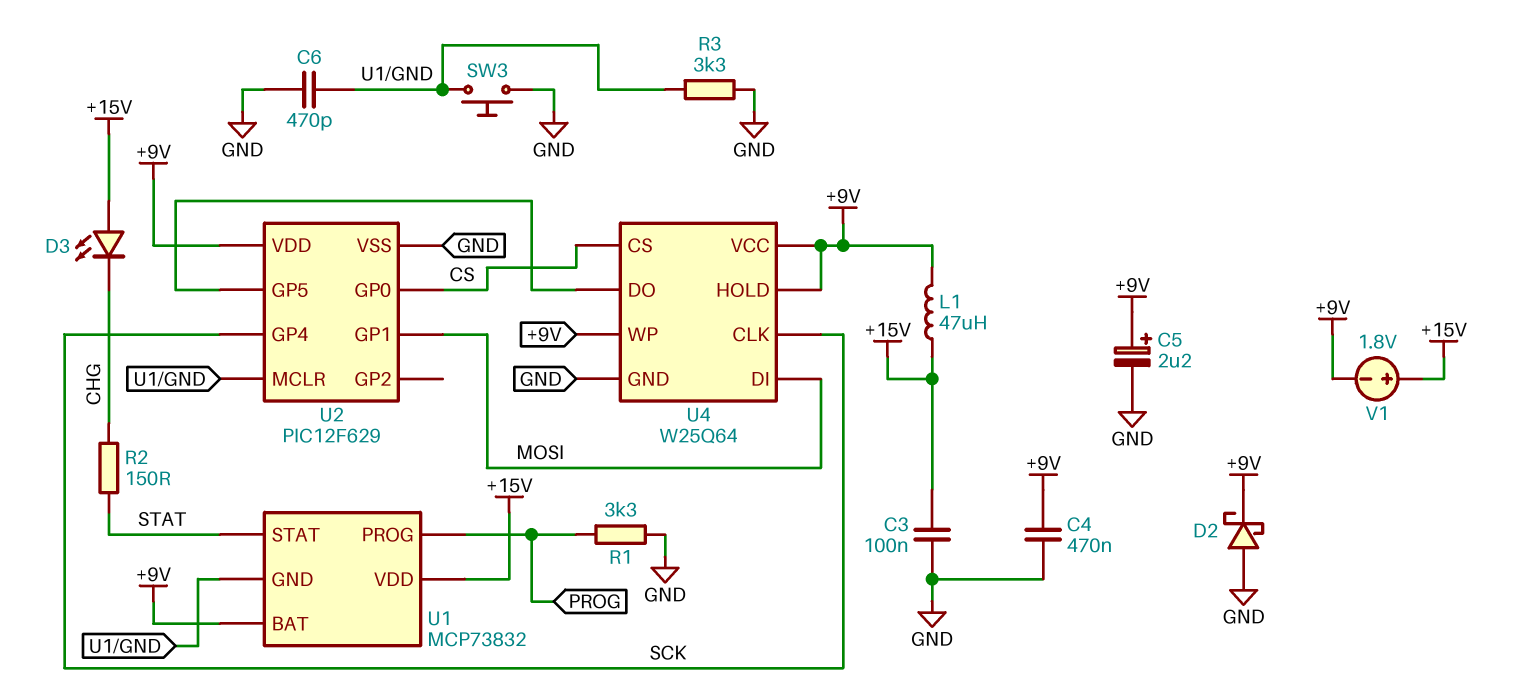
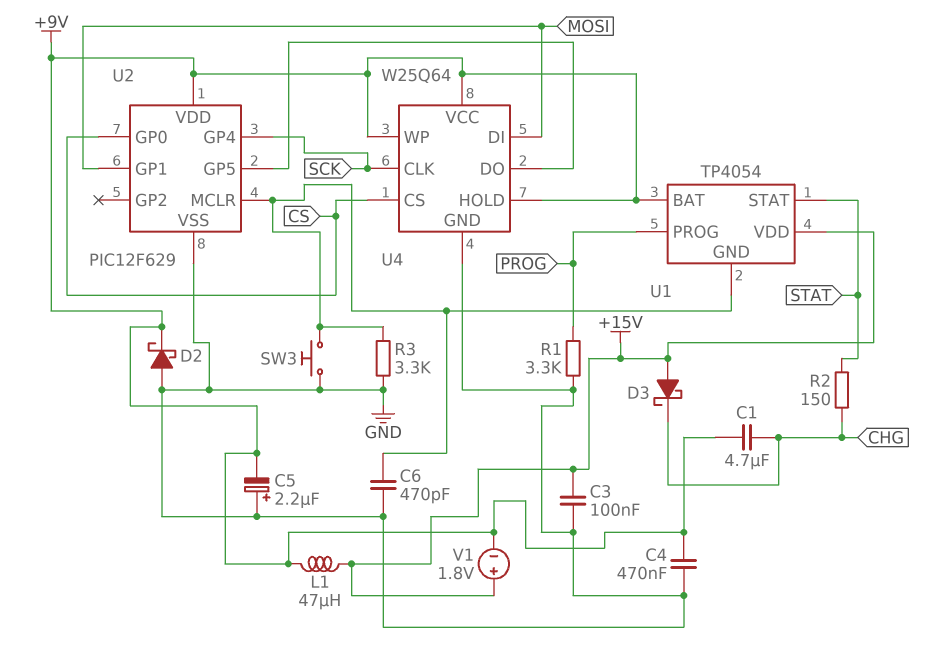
C1: none -> 4.7uF (+9V, CHG)
C5: 2.2uF (plus +9V, minus GND) -> 2.2uF (plus GND, minus +9V)
D3: LED (A +15V, K CHG) -> schottky (A +15V, K CHG)
U1: MCP73832 -> TP4054

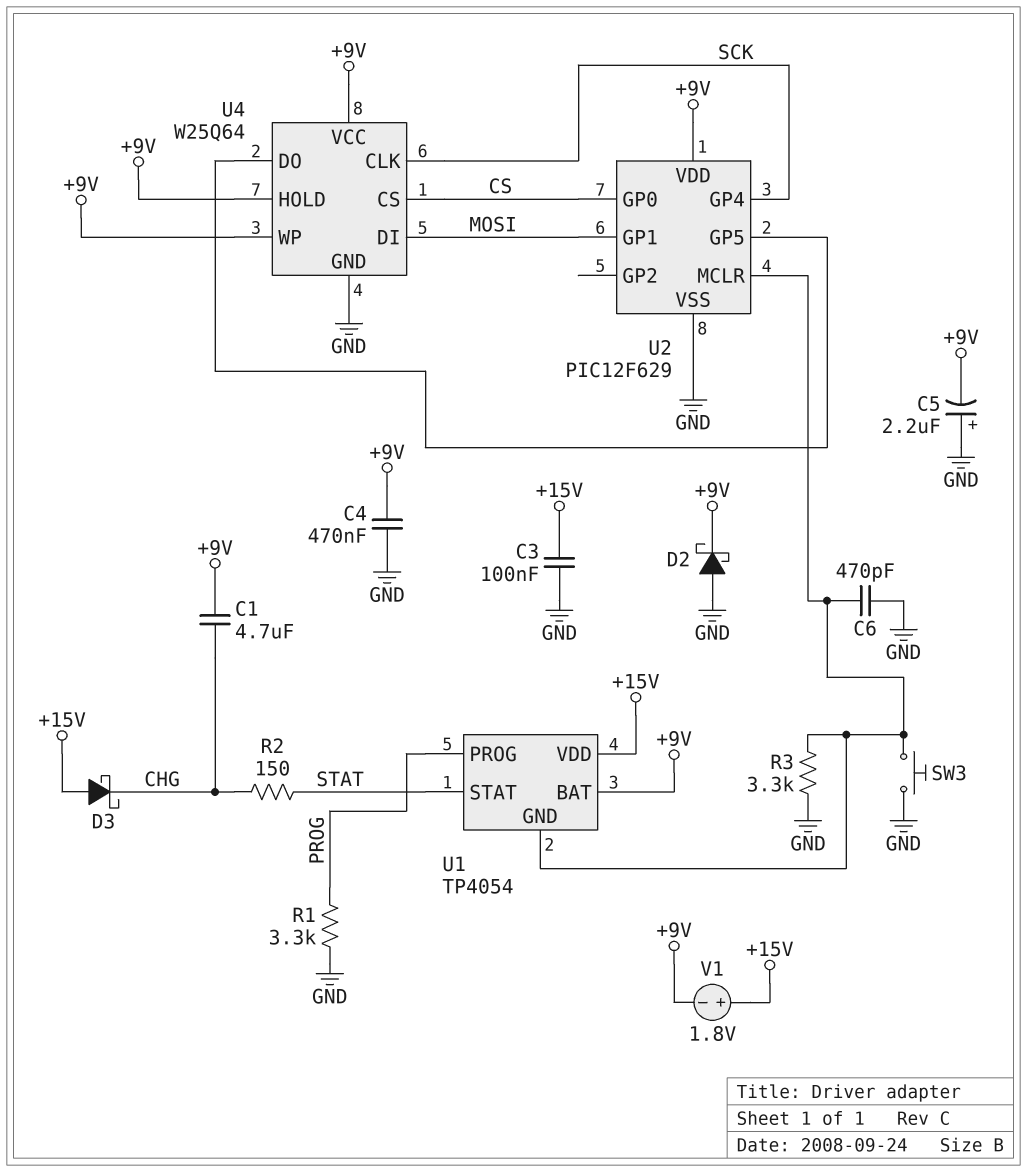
L1: 47uH (+9V, +15V) -> none

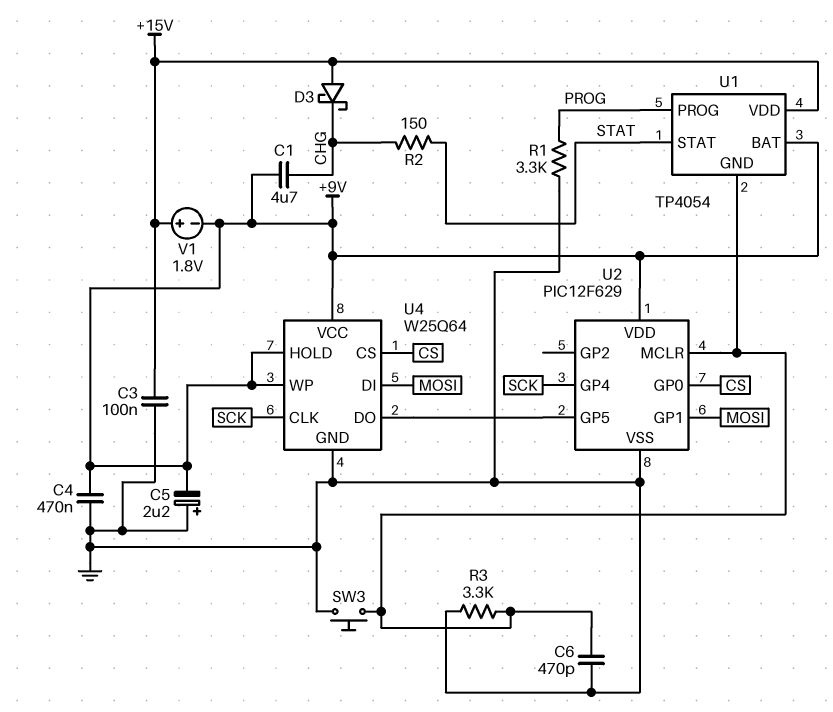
D2: schottky (A GND, K +9V) -> none

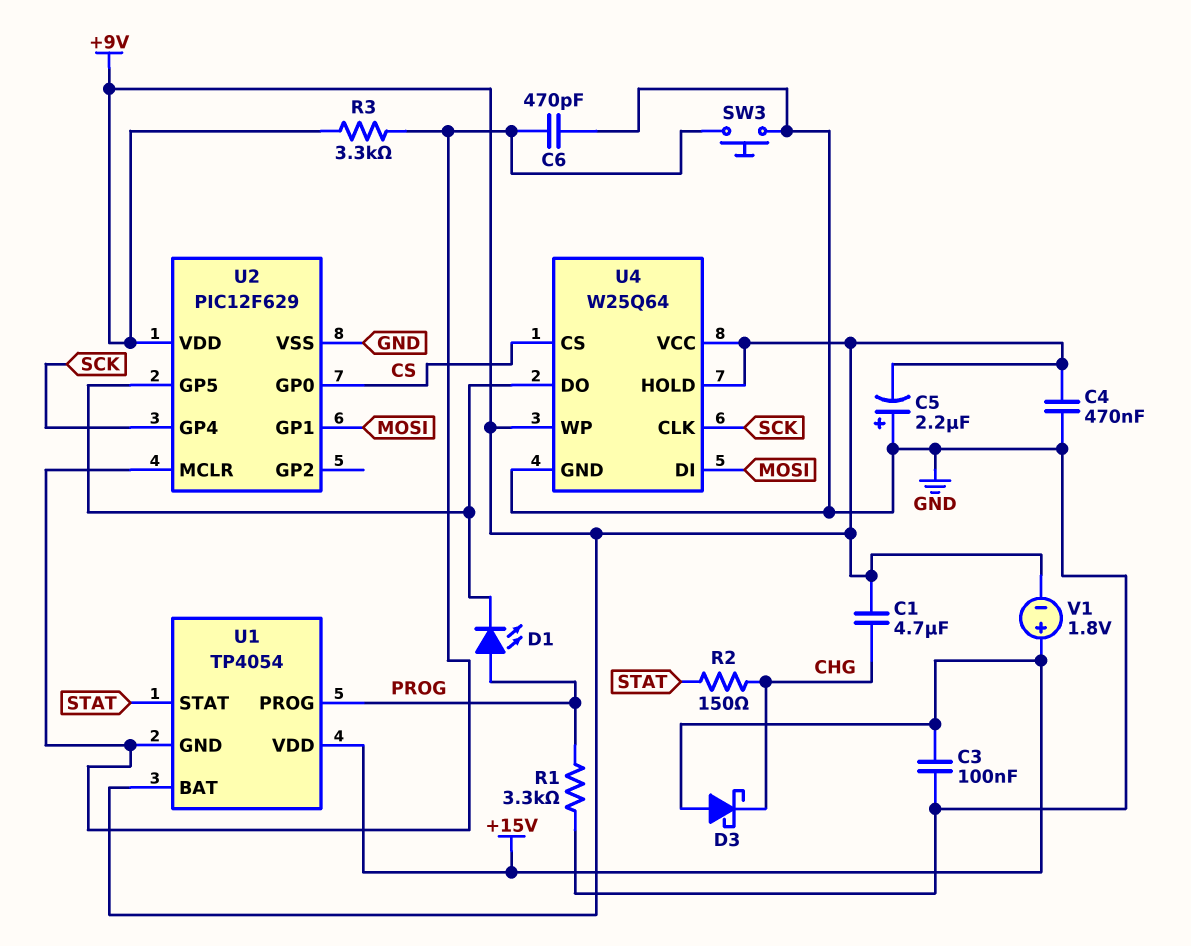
D1: none -> LED (A PROG, K U2/GP5)
R3: 3.3k (GND, U1/GND) -> 3.3k (+9V, U1/GND)

